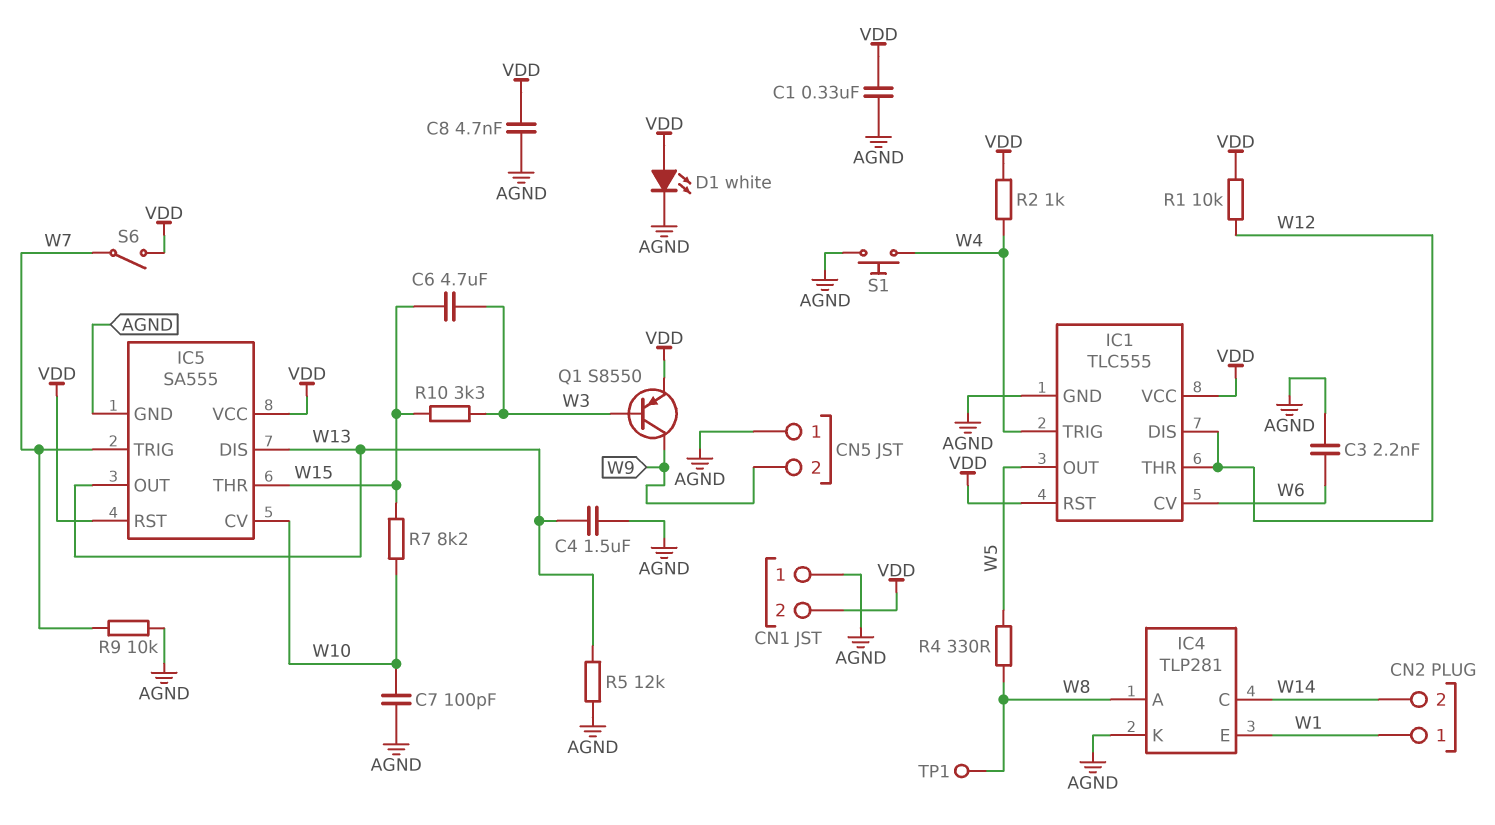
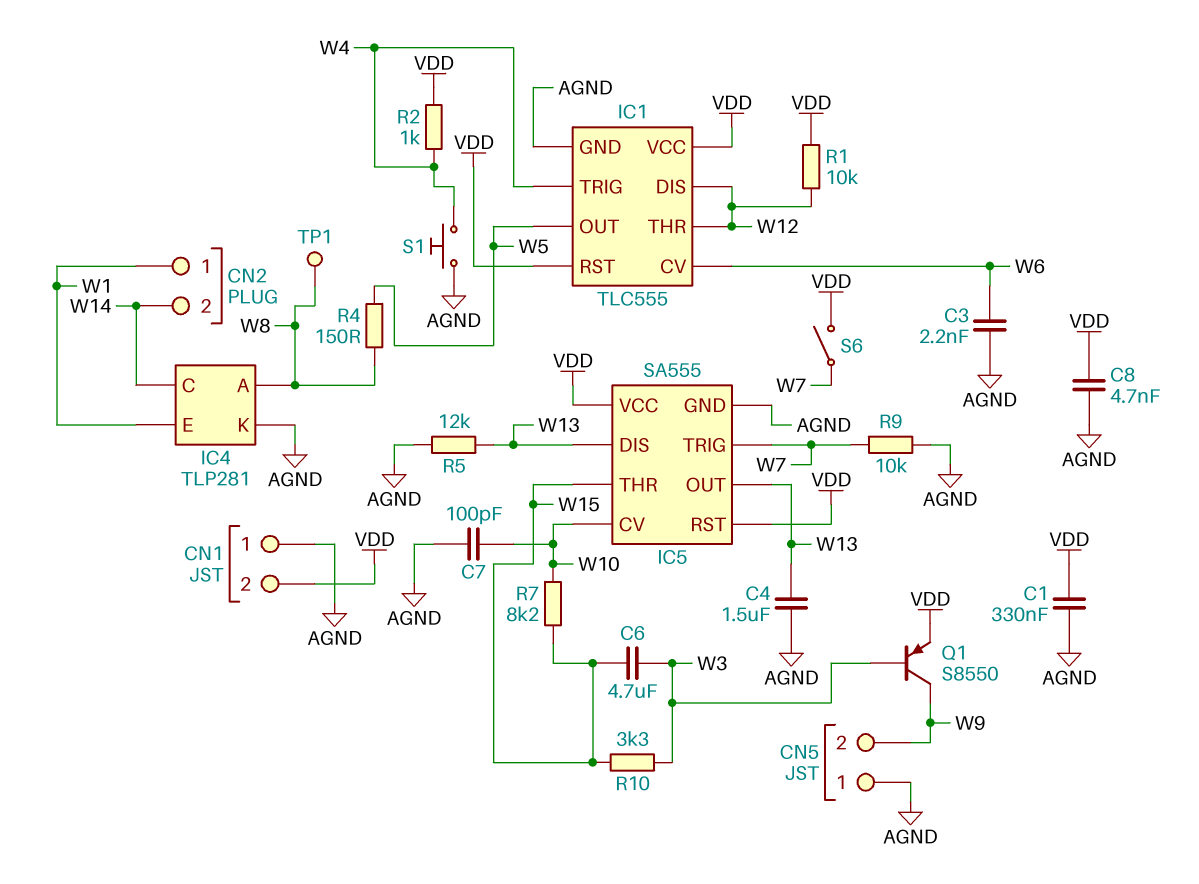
D1: LED white (A VDD, K AGND) -> none
R4: 330 (W5, W8) -> 150 (W5, W8)

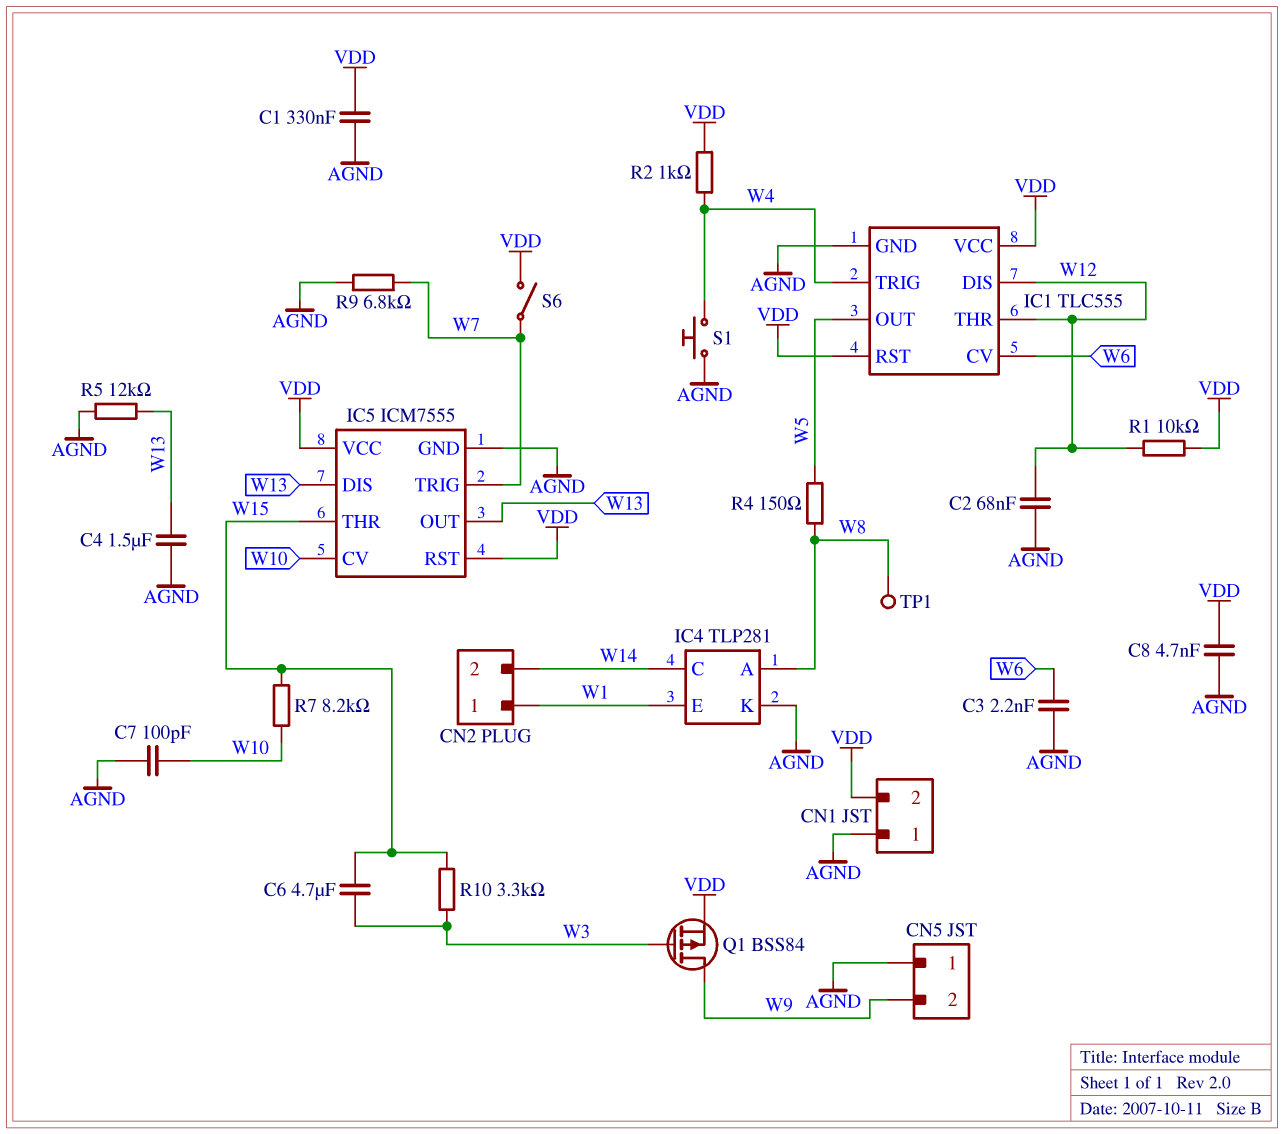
C2: none -> 68nF (AGND, W12)
IC5: SA555 -> ICM7555
Q1: PNP S8550 (B W3, C W9, E VDD) -> PMOS BSS84 (G W3, D W9, S VDD)
R9: 10k (AGND, W7) -> 6.8k (AGND, W7)

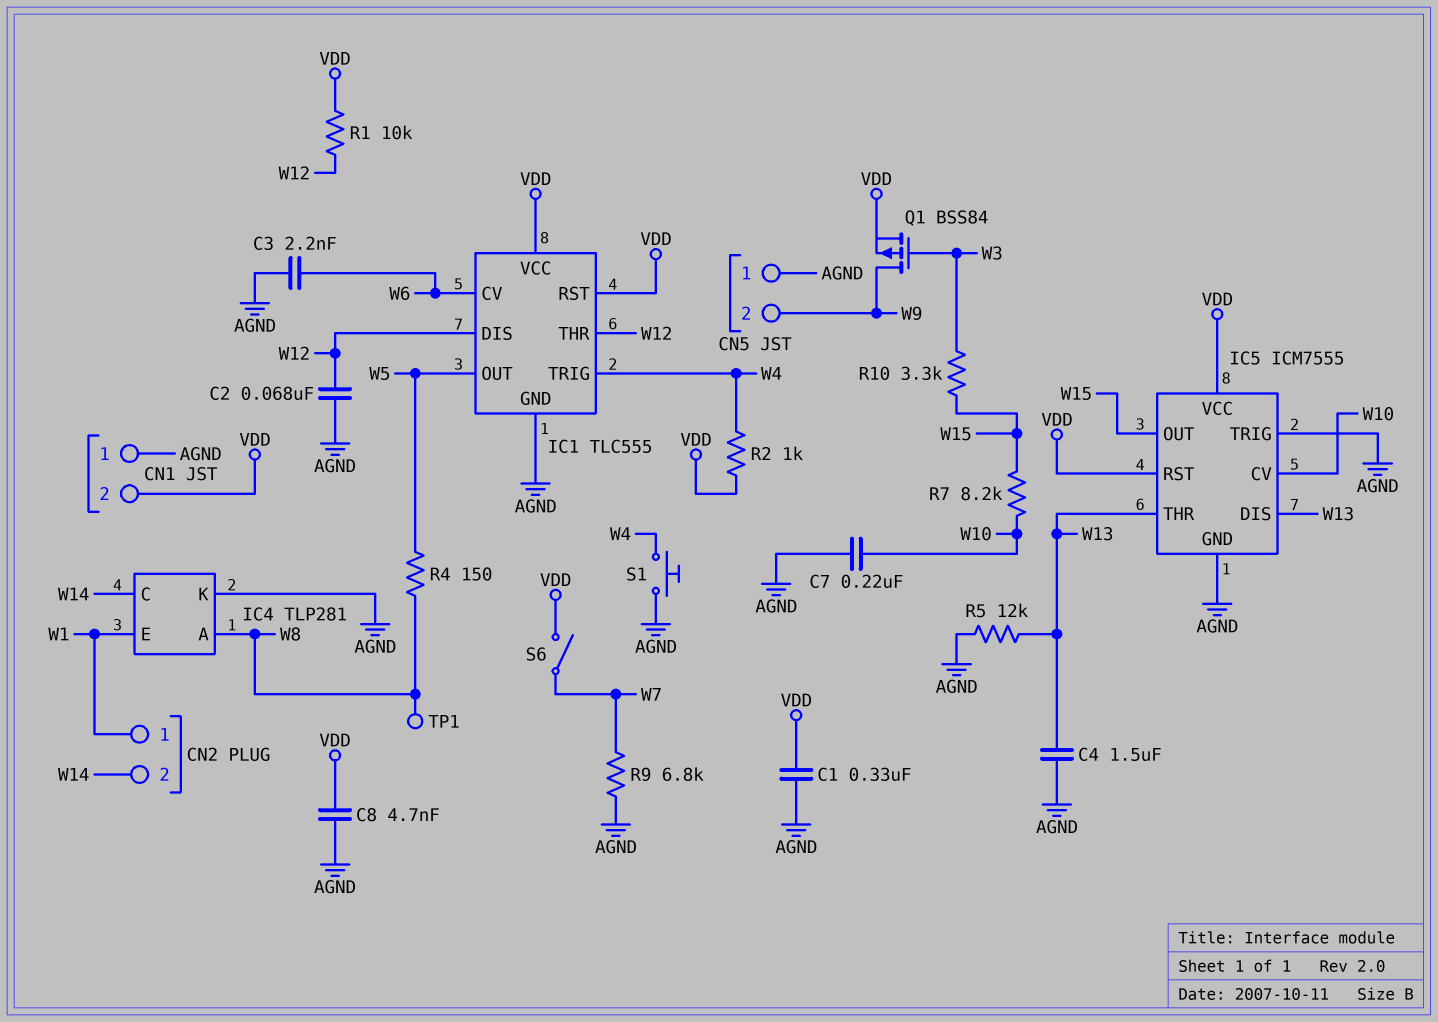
C6: 4.7uF (W3, W15) -> none
C7: 100pF (AGND, W10) -> 220nF (AGND, W10)
IC5 pin OUT: W13 -> W15
IC5 pin THR: W15 -> W13
IC5 pin TRIG: W7 -> AGND

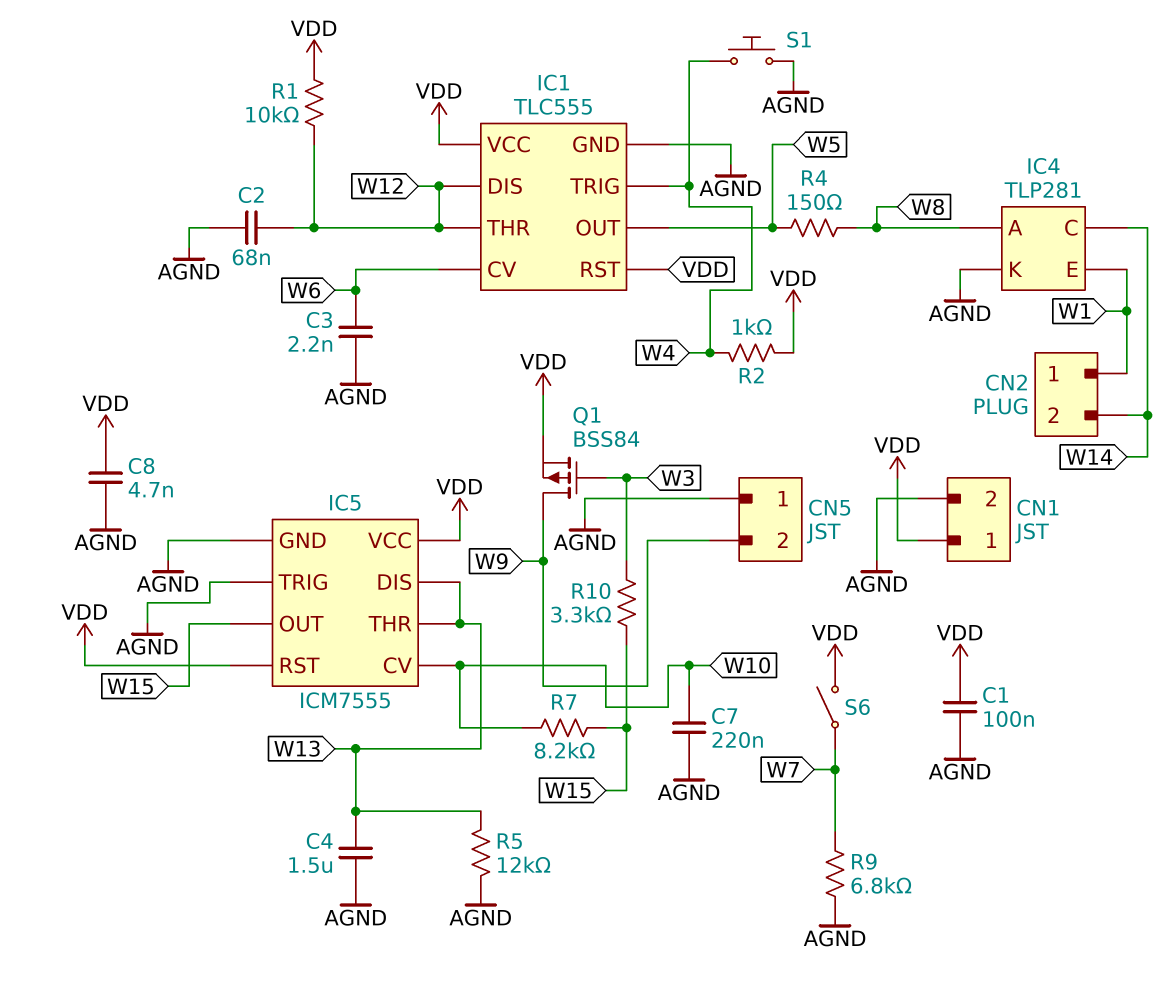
C1: 330nF (AGND, VDD) -> 100nF (AGND, VDD)
CN1 pin 1: AGND -> VDD
CN1 pin 2: VDD -> AGND
TP1: test point (W8) -> none

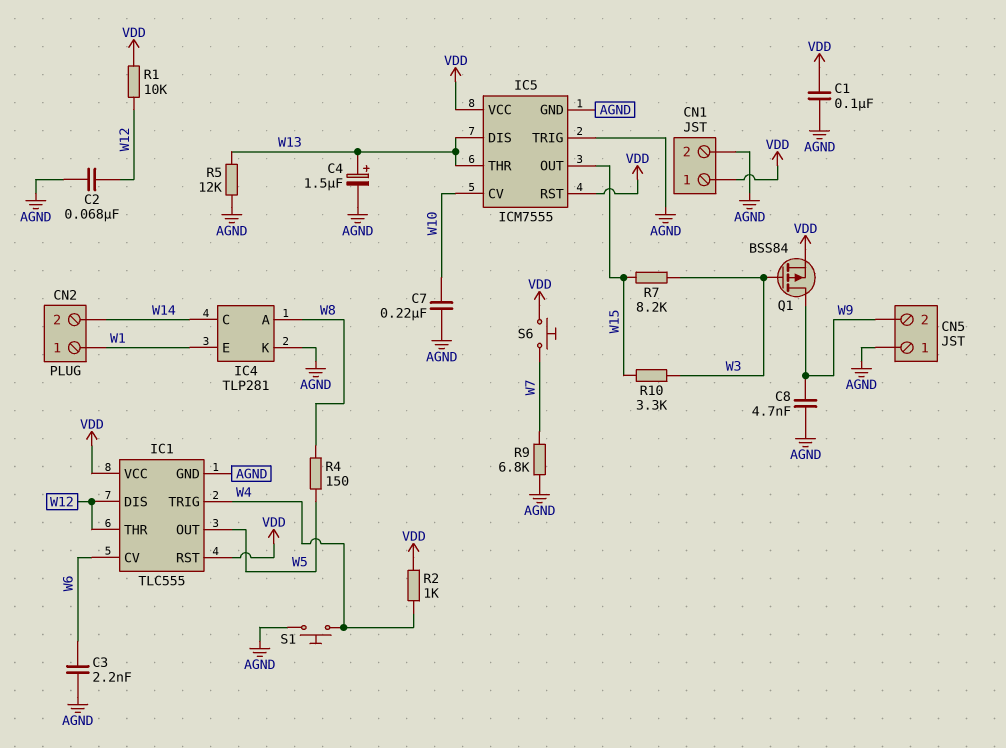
C4: 1.5uF (AGND, W13) -> 1.5uF (plus W13, minus AGND)
C8: 4.7nF (AGND, VDD) -> 4.7nF (AGND, W9)
R7: 8.2k (W10, W15) -> 8.2k (W3, W15)
S6: switch (VDD, W7) -> button (VDD, W7)

